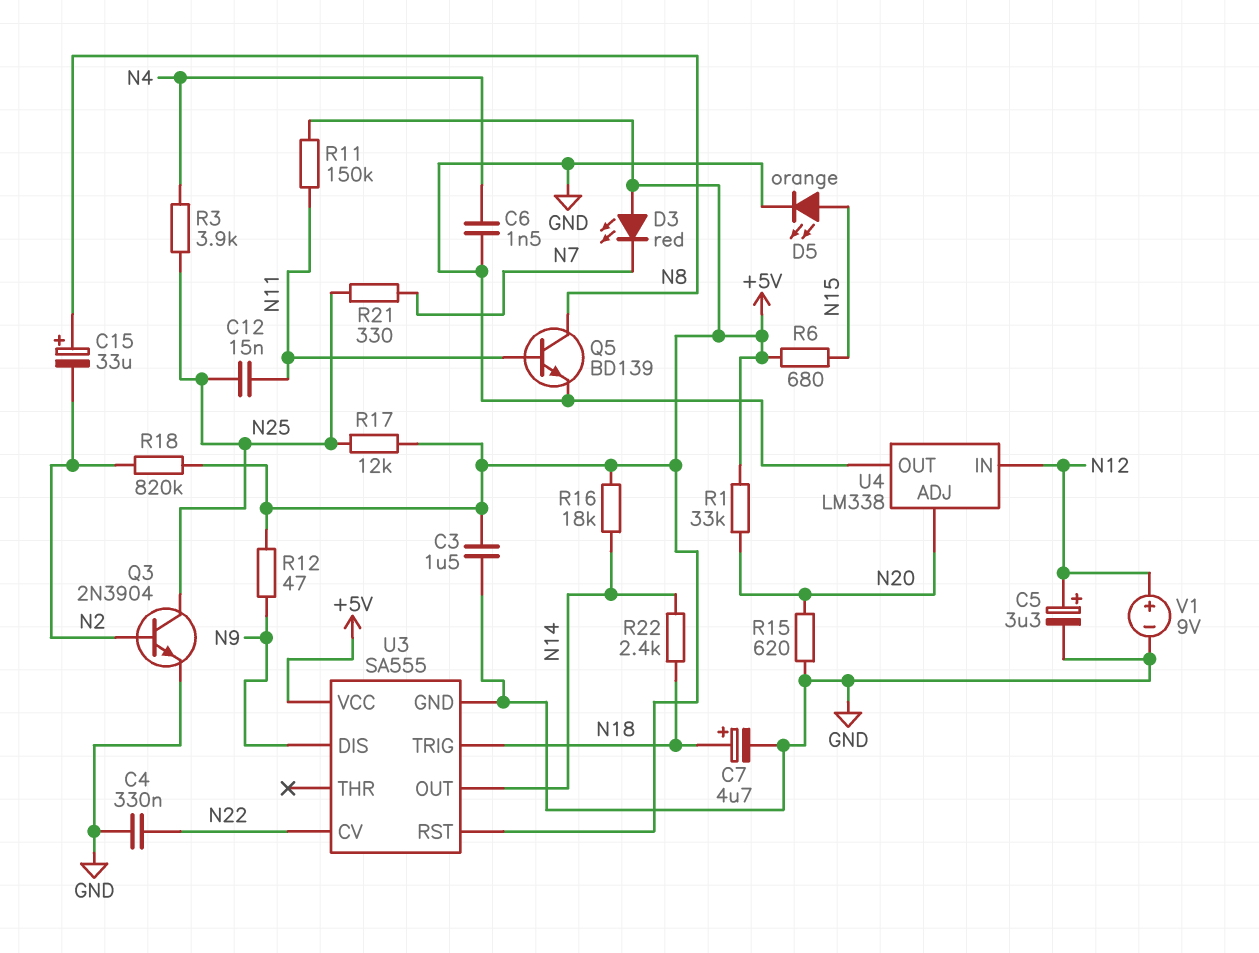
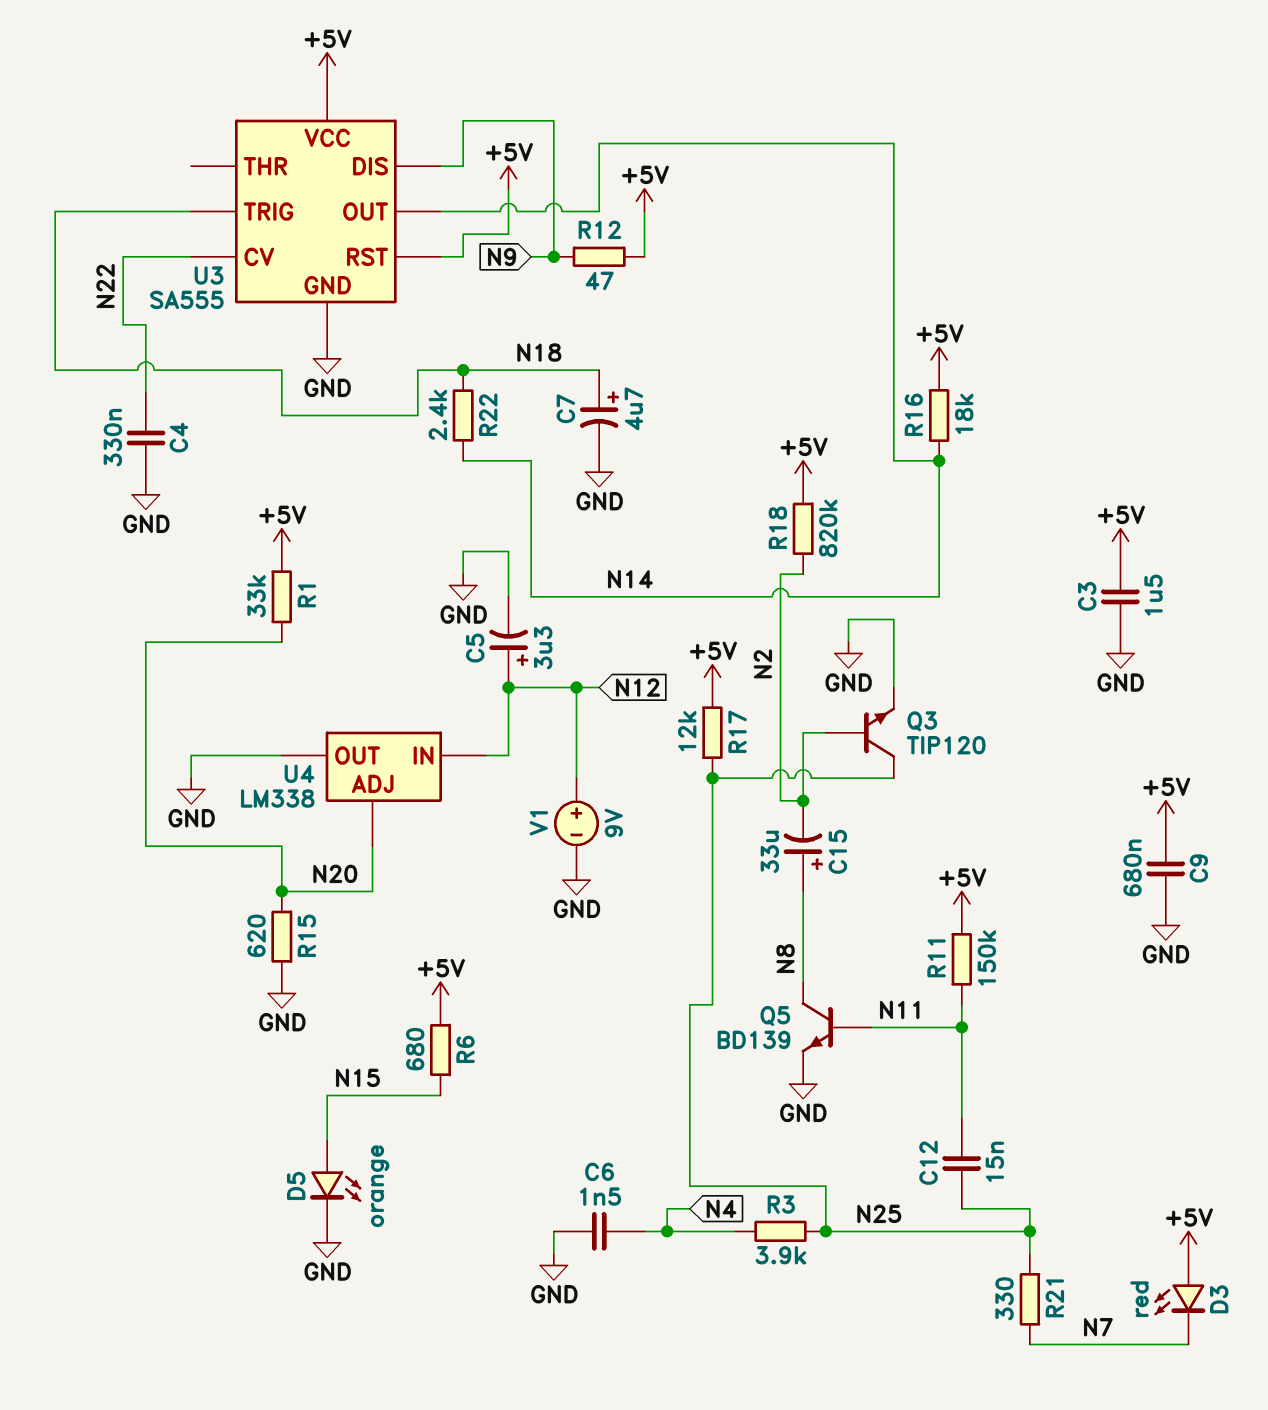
C9: none -> 680nF (+5V, GND)
Q3: NPN 2N3904 (B N2, C N25, E GND) -> NPN TIP120 (B N2, C N25, E GND)

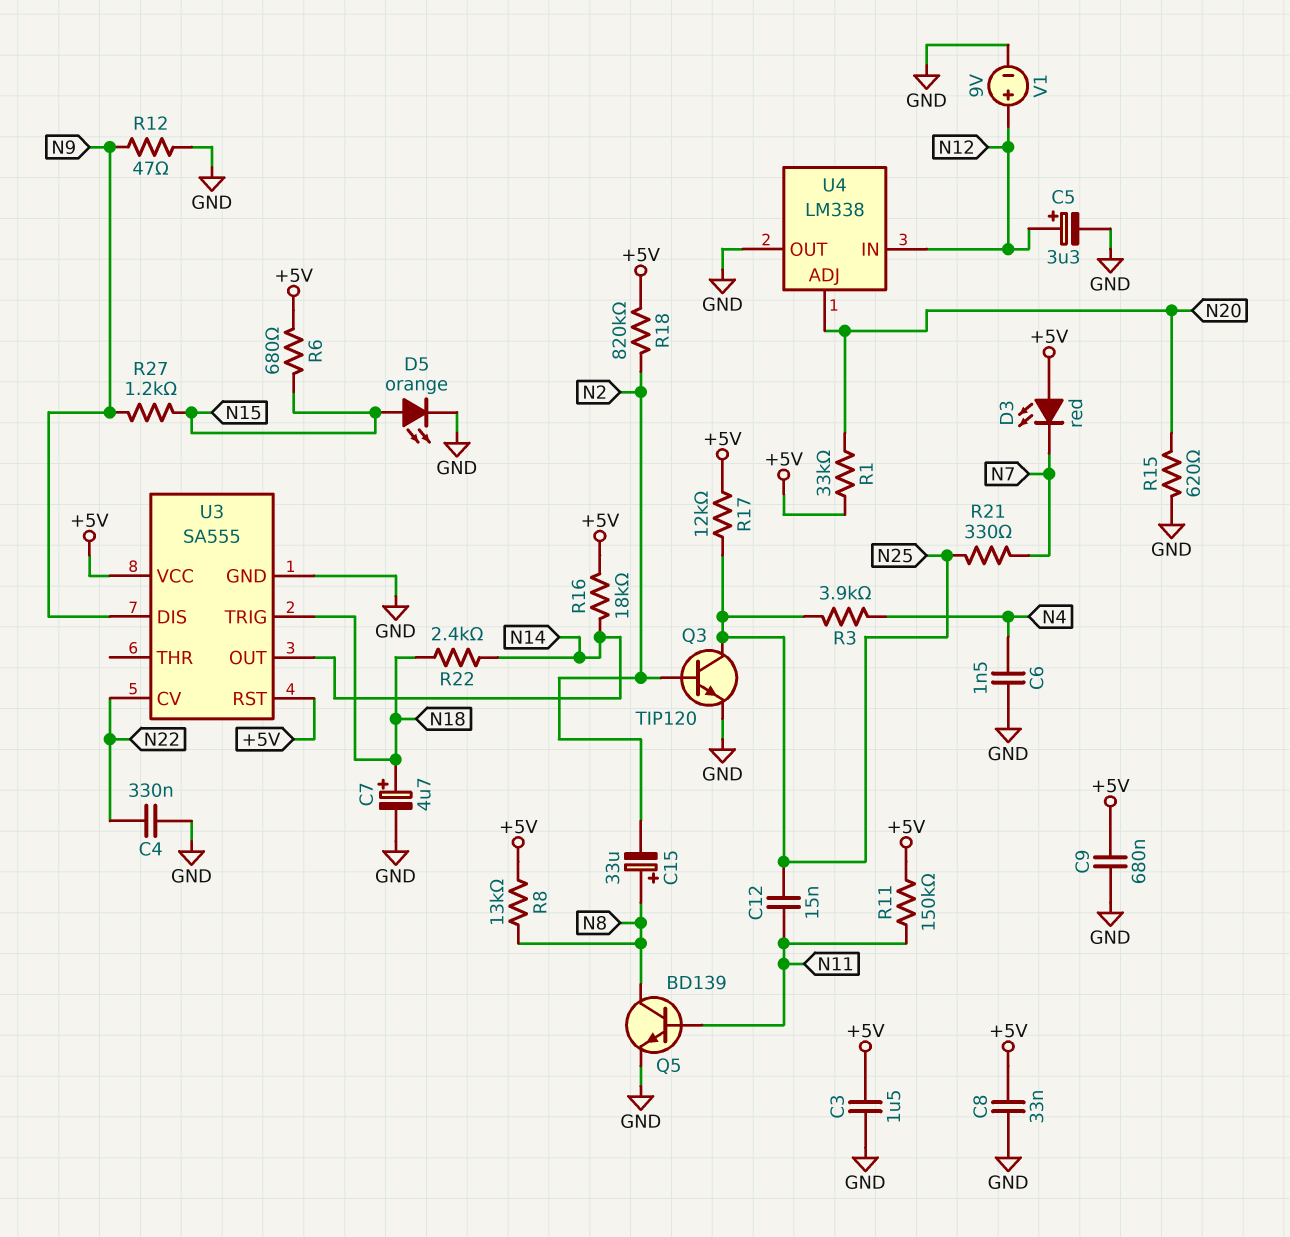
C8: none -> 33nF (+5V, GND)
R8: none -> 13k (+5V, N8)
R12: 47 (+5V, N9) -> 47 (GND, N9)
R27: none -> 1.2k (N9, N15)

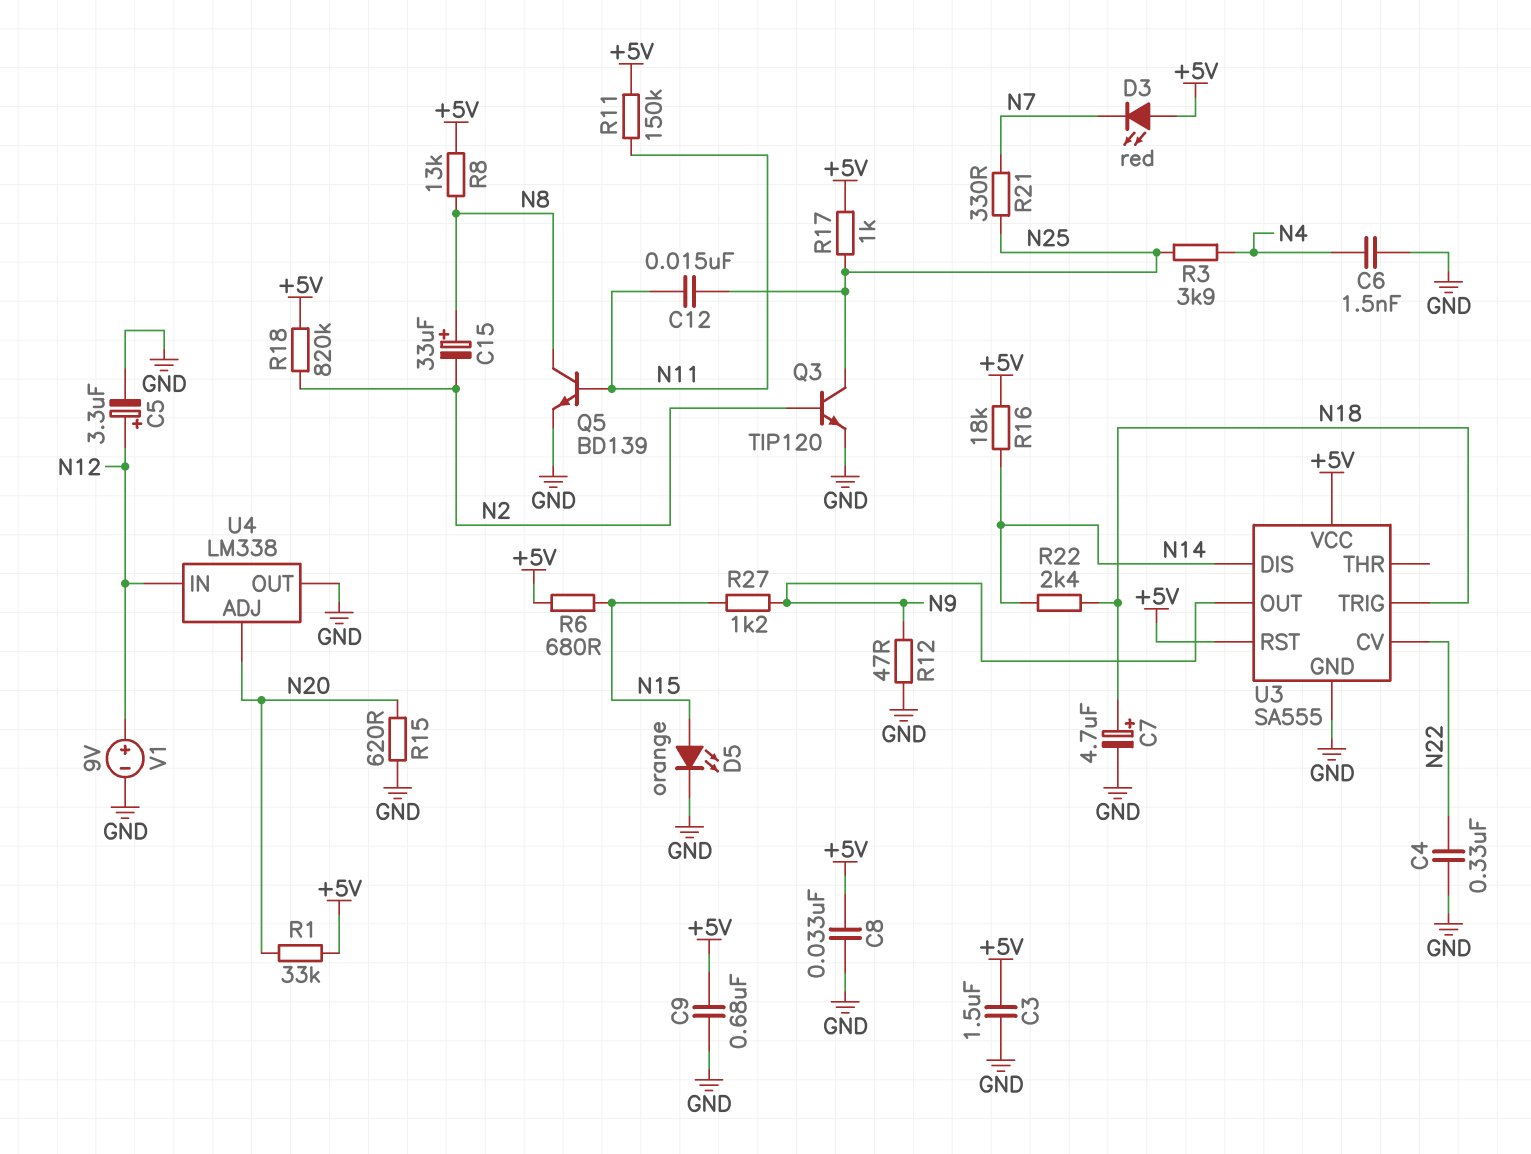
R17: 12k (+5V, N25) -> 1k (+5V, N25)
U3 pin DIS: N9 -> N14
U3 pin OUT: N14 -> N9

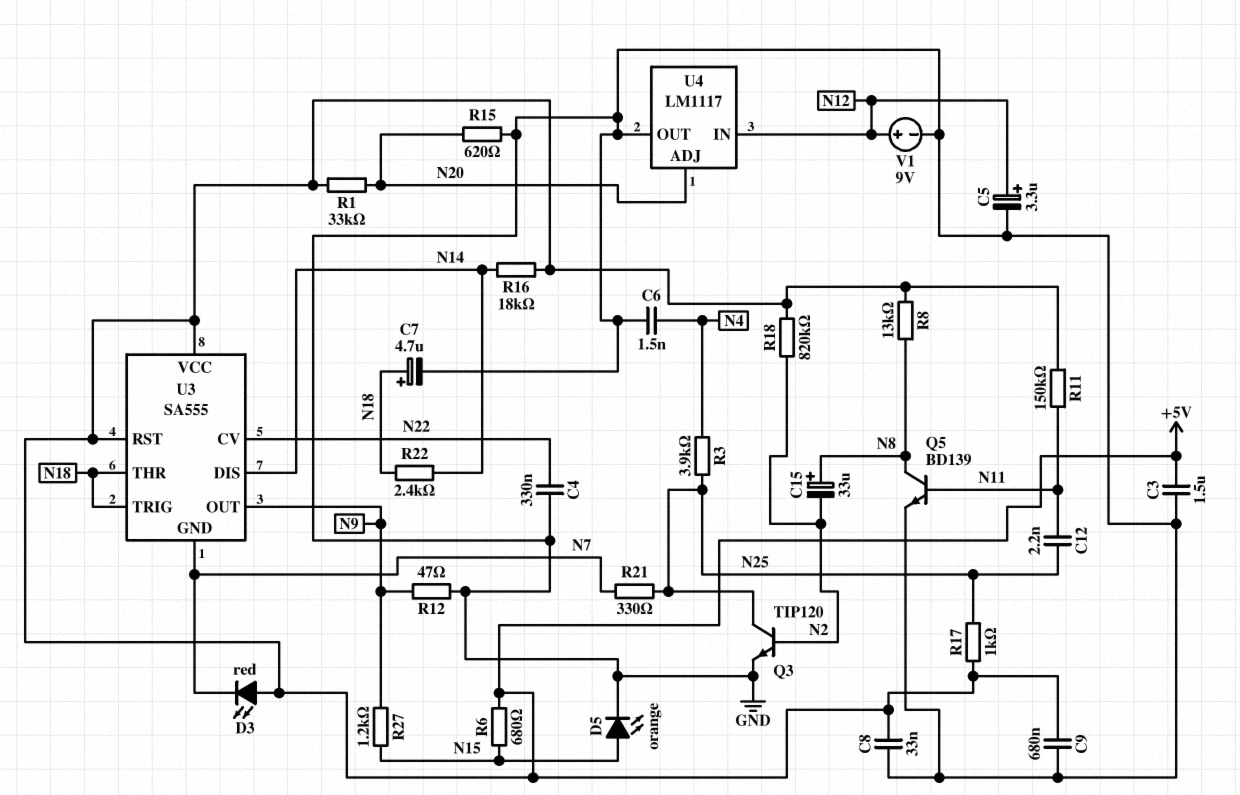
C12: 15nF (N11, N25) -> 2.2nF (N11, N25)
U3 pin GND: GND -> N7
U3 pin THR: none -> N18
U4: LM338 -> LM1117

